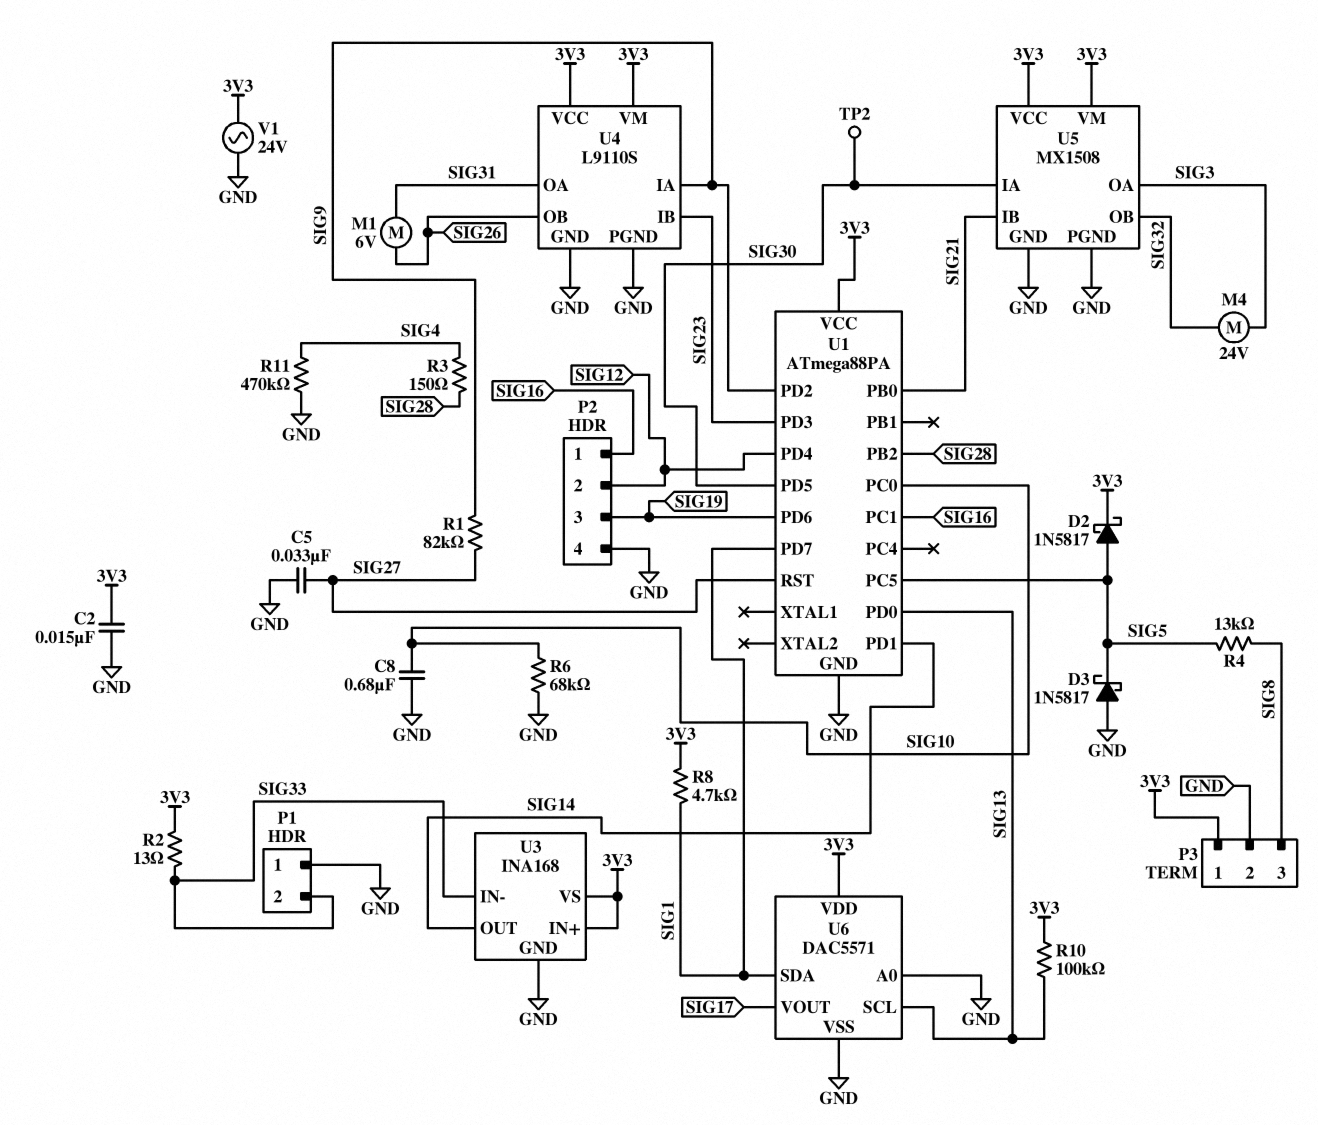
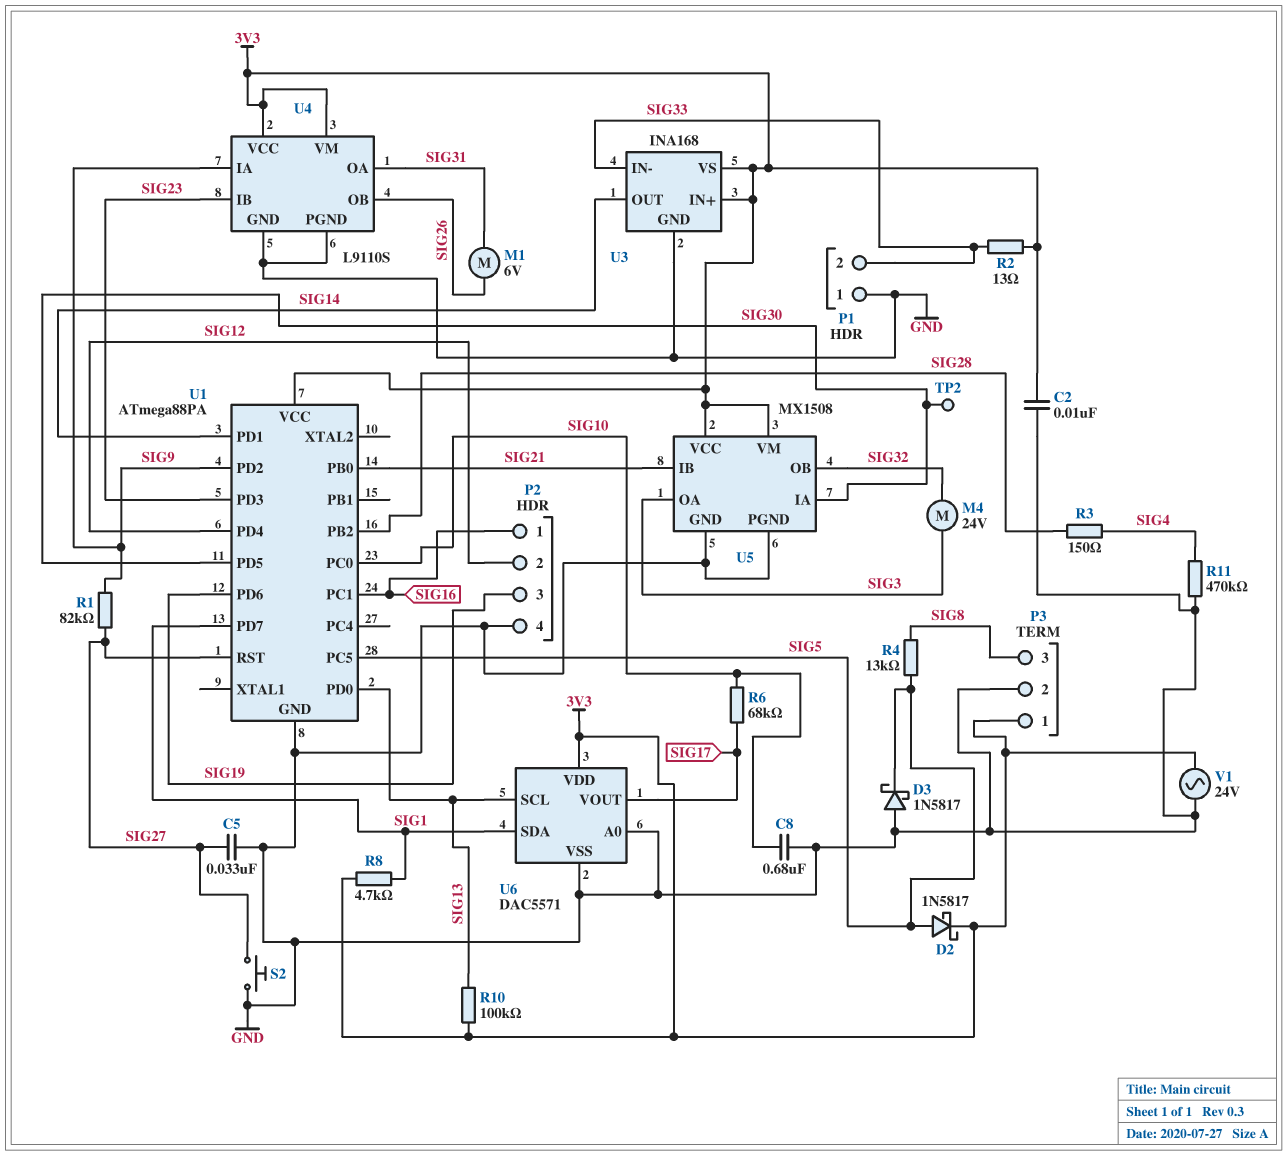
C2: 15nF (3V3, GND) -> 10nF (3V3, GND)
R6: 68k (GND, SIG10) -> 68k (SIG10, SIG17)
S2: none -> button (GND, SIG27)

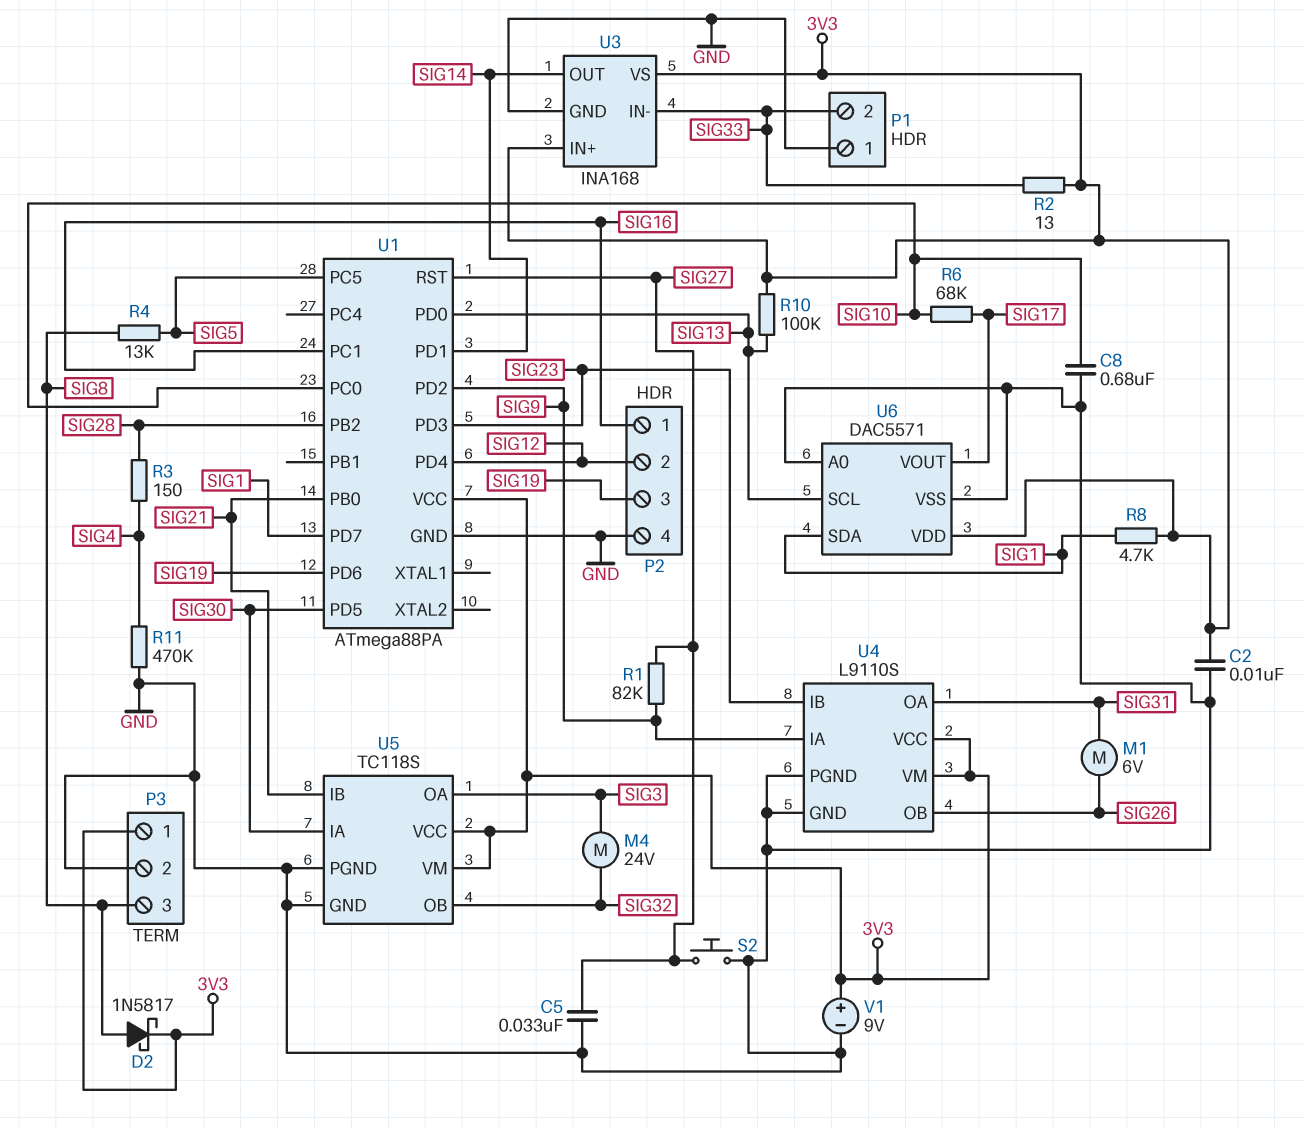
D2: schottky 1N5817 (A SIG5, K 3V3) -> schottky 1N5817 (A SIG8, K 3V3)
D3: schottky 1N5817 (A GND, K SIG5) -> none
TP2: test point (SIG30) -> none
U5: MX1508 -> TC118S
V1: AC 24V (3V3, GND) -> 9V (plus 3V3, minus GND)

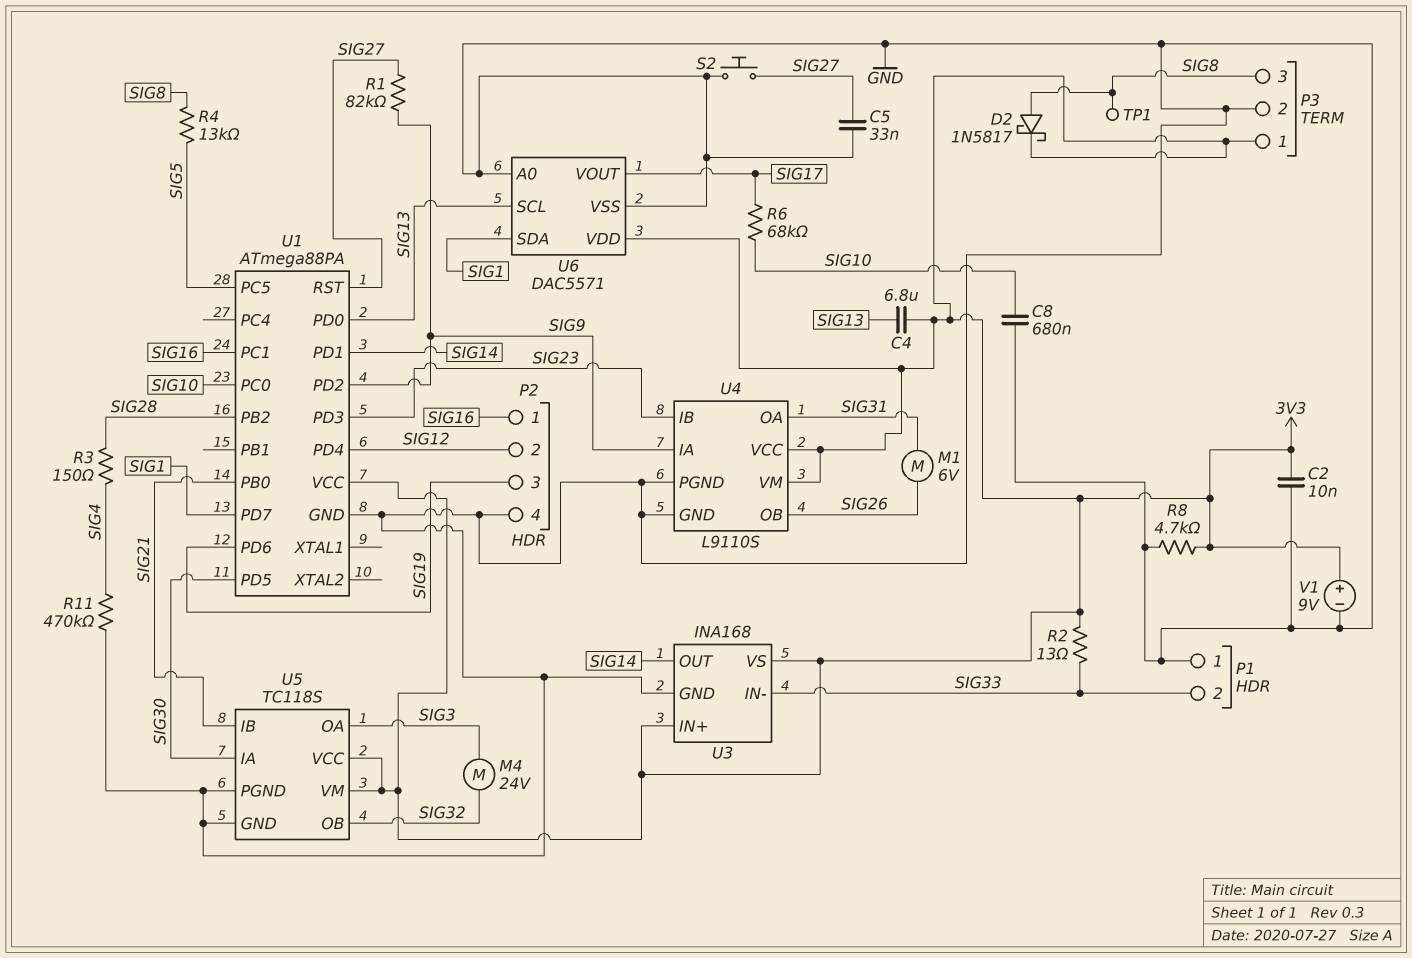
C4: none -> 6.8uF (3V3, SIG13)
R8: 4.7k (3V3, SIG1) -> 4.7k (3V3, GND)
R10: 100k (3V3, SIG13) -> none
TP1: none -> test point (SIG8)

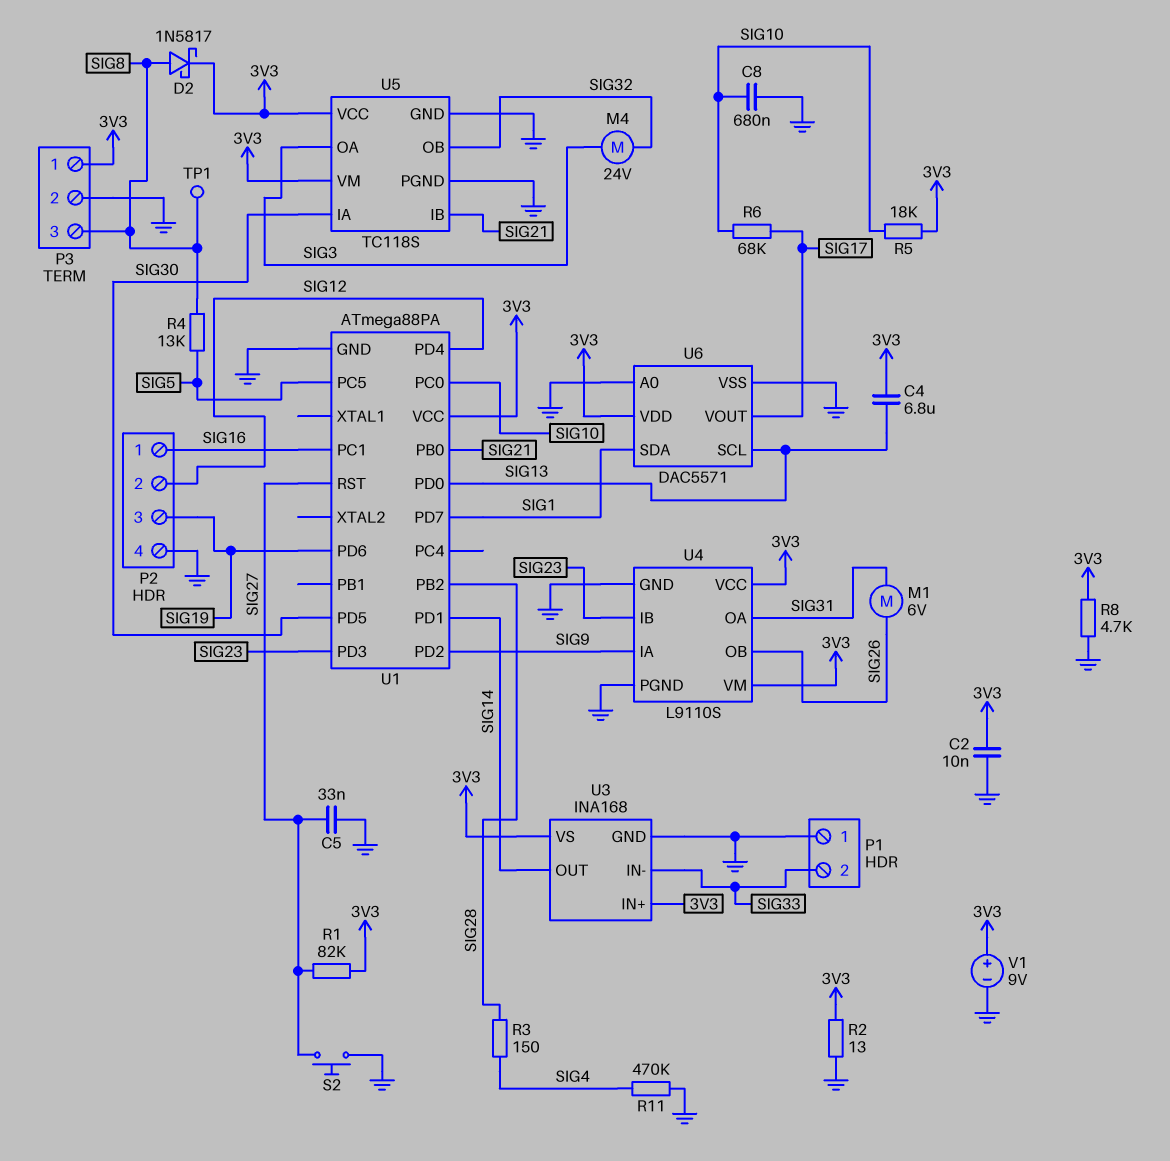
R1: 82k (SIG9, SIG27) -> 82k (3V3, SIG27)
R2: 13 (3V3, SIG33) -> 13 (3V3, GND)
R5: none -> 18k (3V3, SIG10)

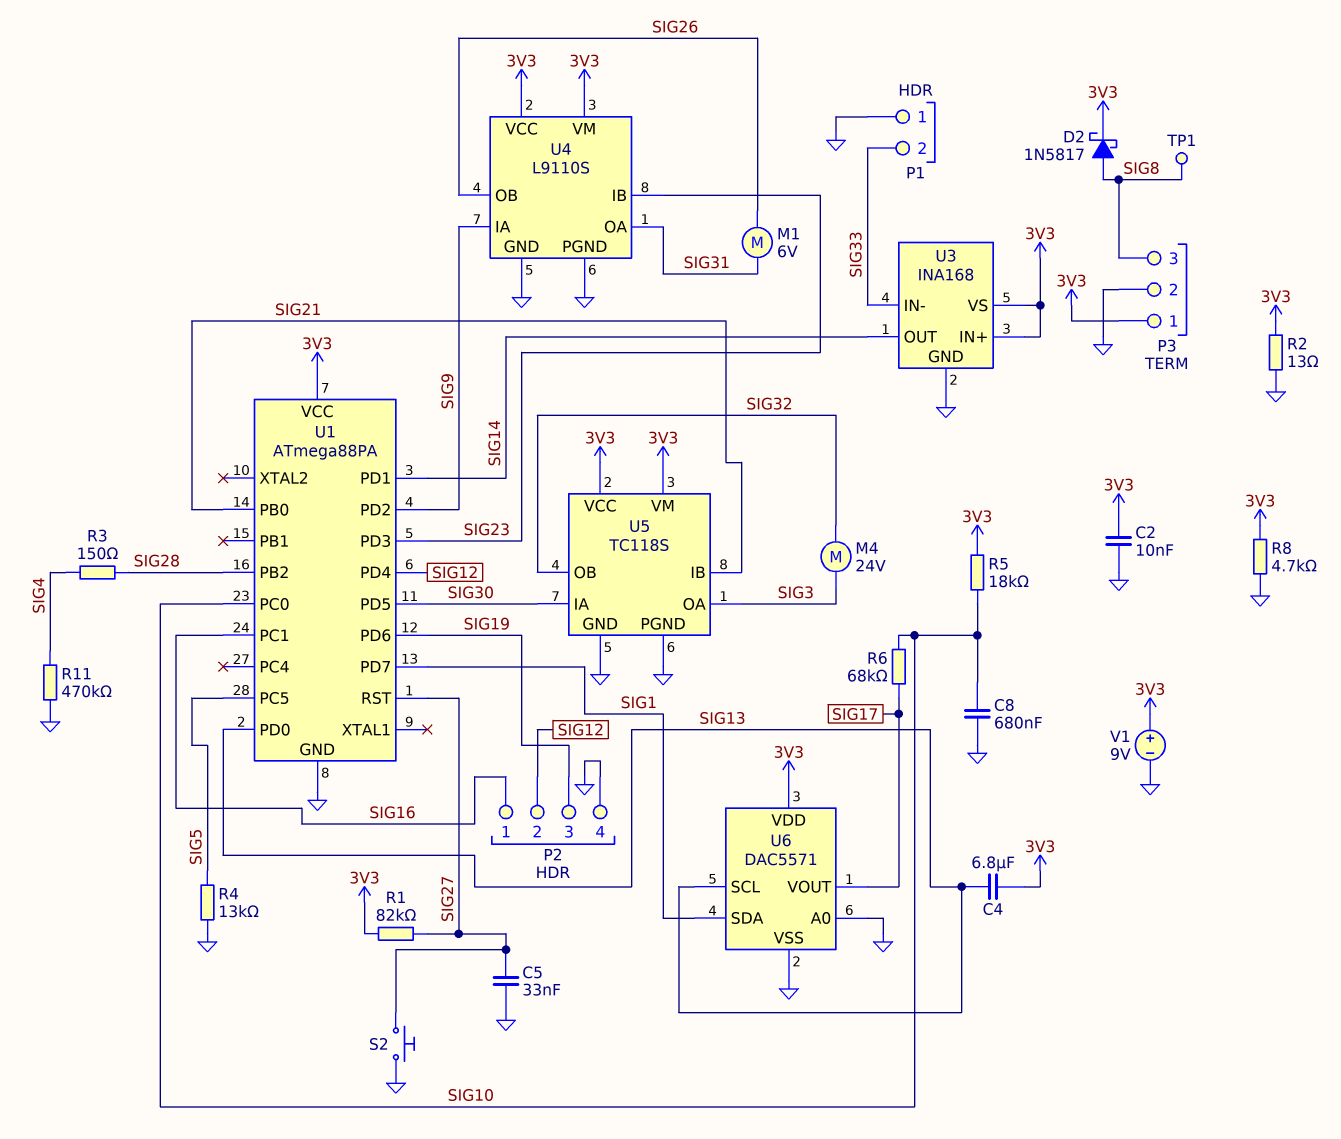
R4: 13k (SIG5, SIG8) -> 13k (GND, SIG5)

